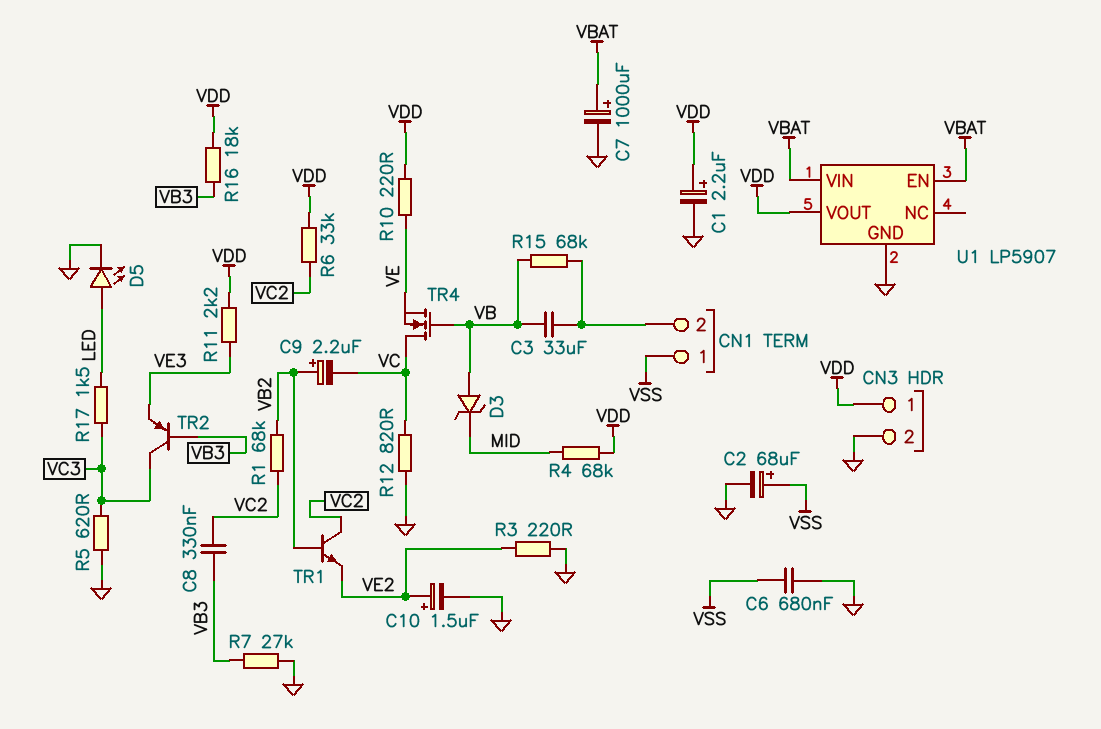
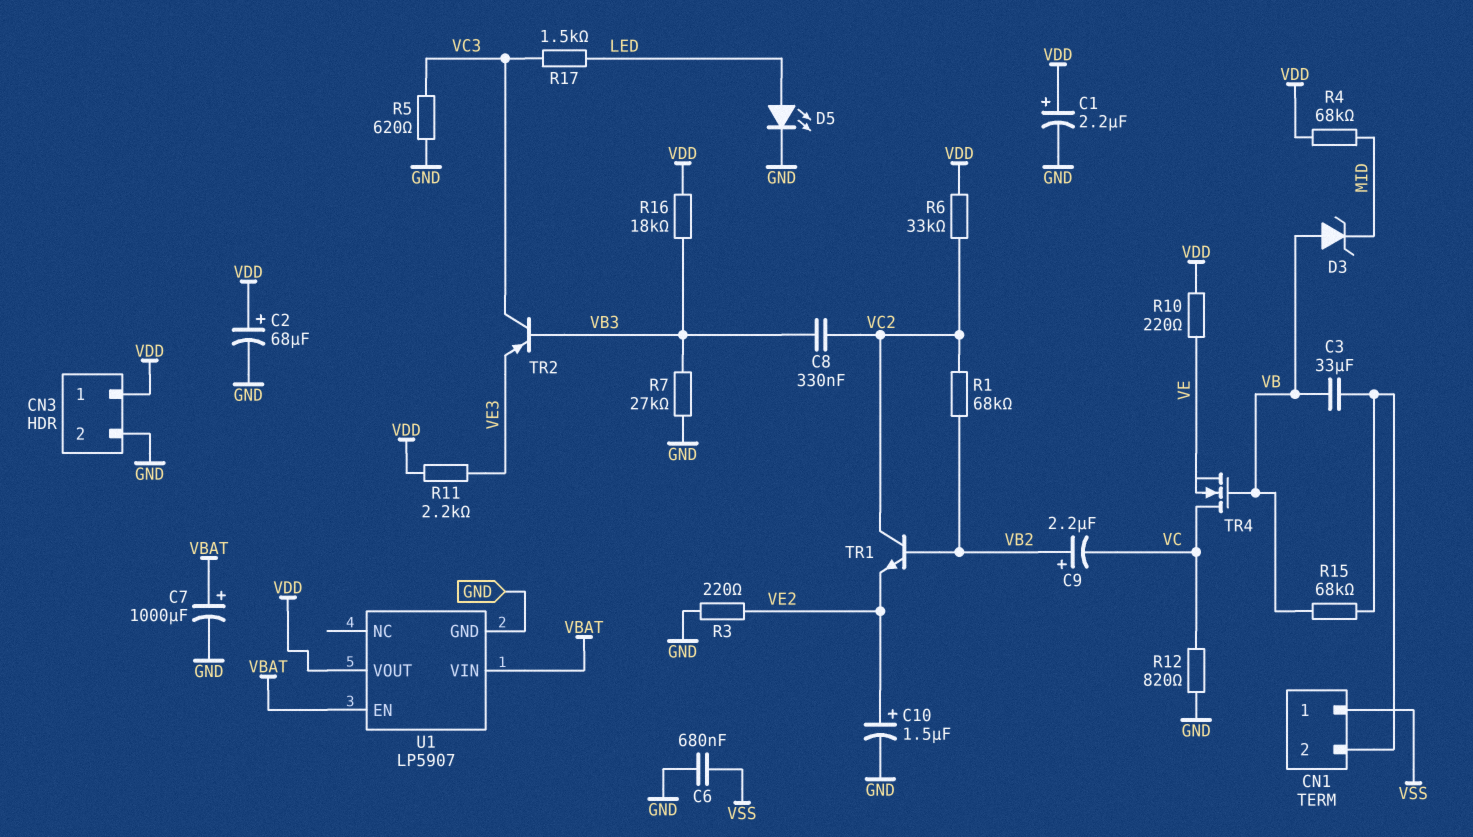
C2: 68uF (plus VSS, minus GND) -> 68uF (plus VDD, minus GND)

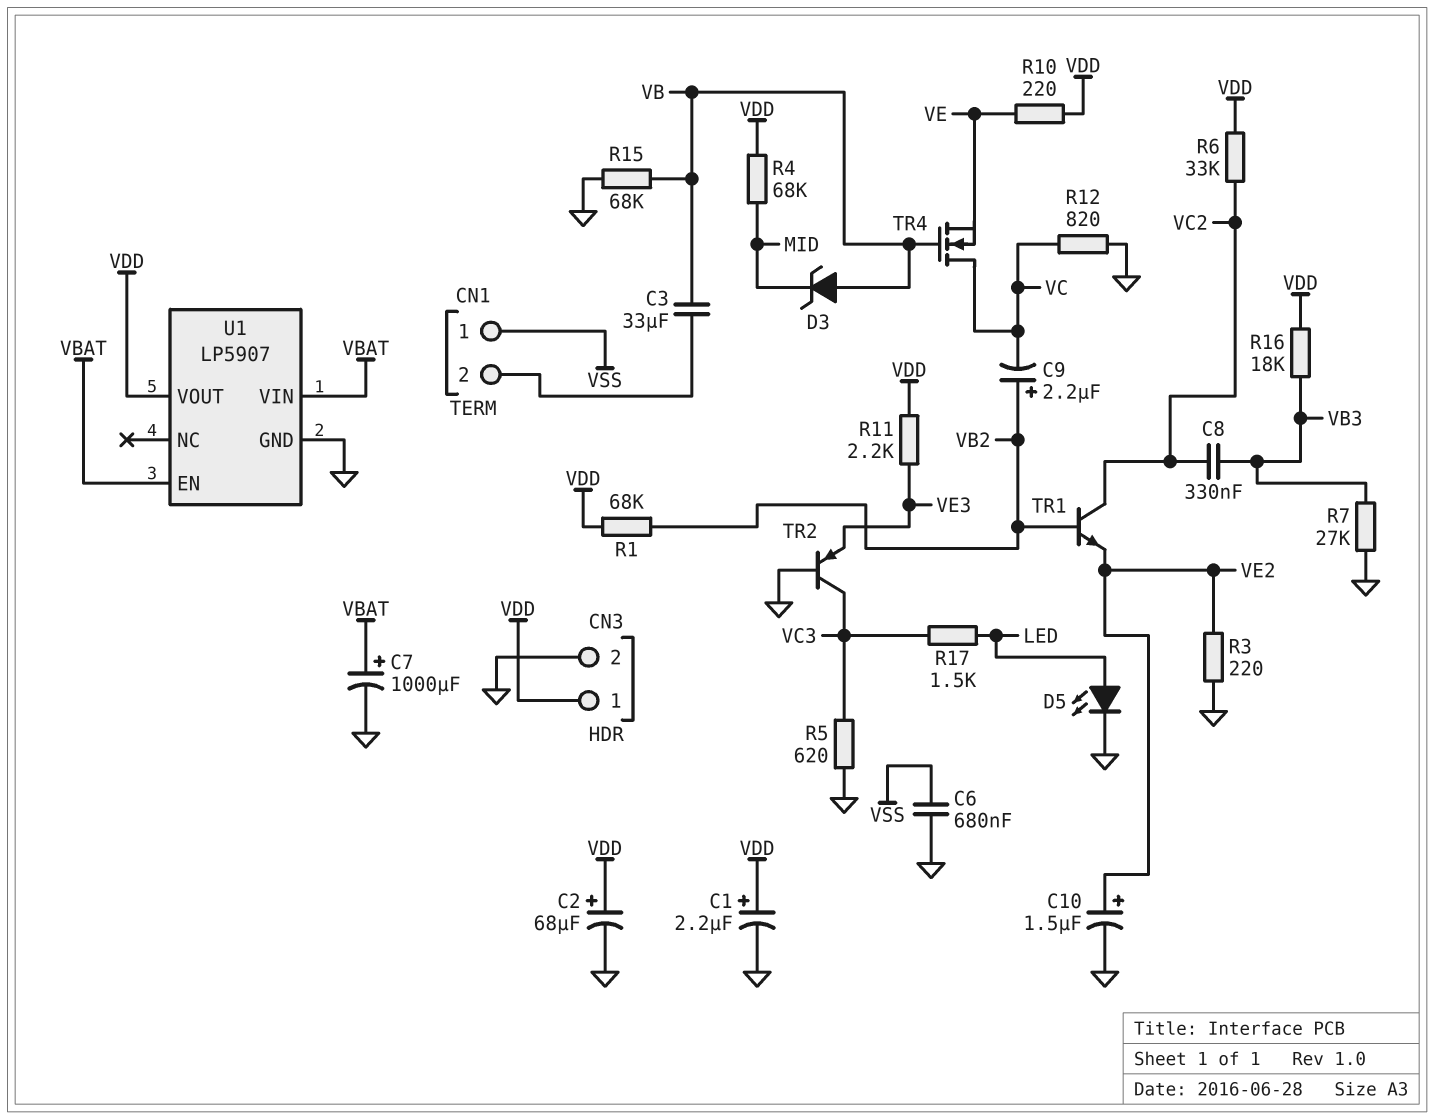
R1: 68k (VB2, VC2) -> 68k (VB2, VDD)
R15: 68k (CN1/2, VB) -> 68k (GND, VB)
TR2: PNP (B VB3, C VC3, E VE3) -> PNP (B GND, C VC3, E VE3)

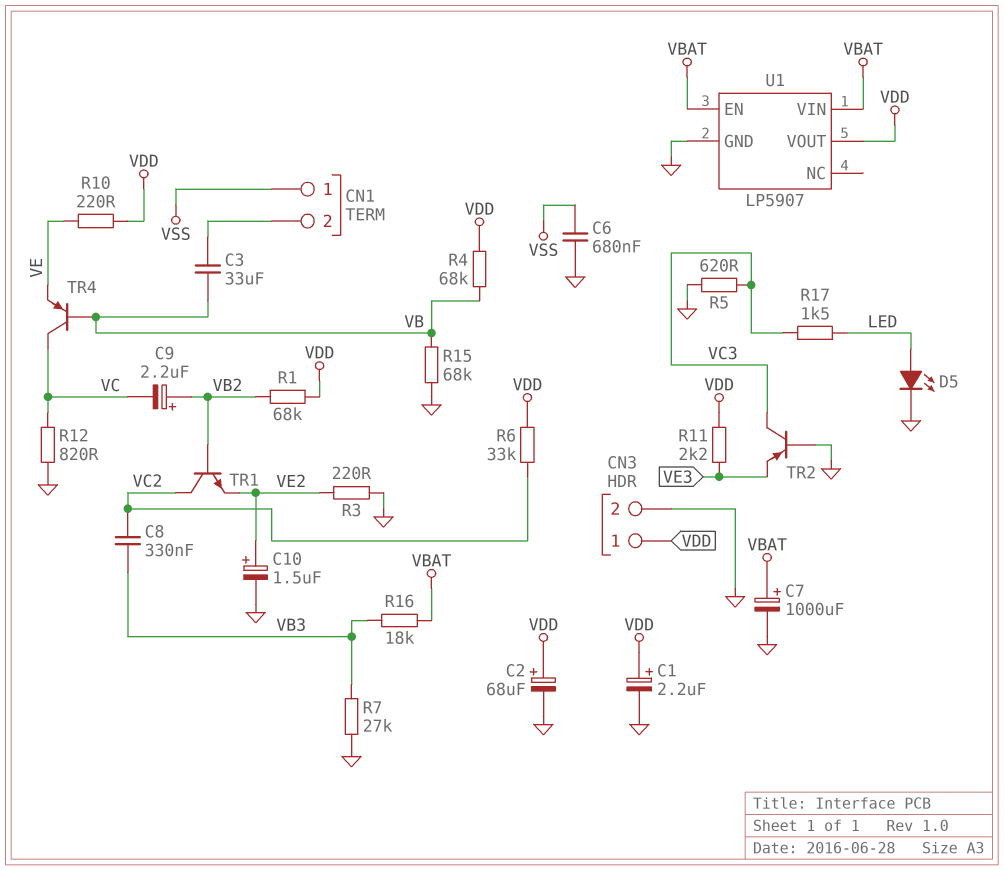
D3: zener (A VB, K MID) -> none
R4: 68k (MID, VDD) -> 68k (VB, VDD)
R16: 18k (VB3, VDD) -> 18k (VB3, VBAT)
TR4: NMOS (G VB, D VC, S VE) -> PNP (B VB, C VC, E VE)

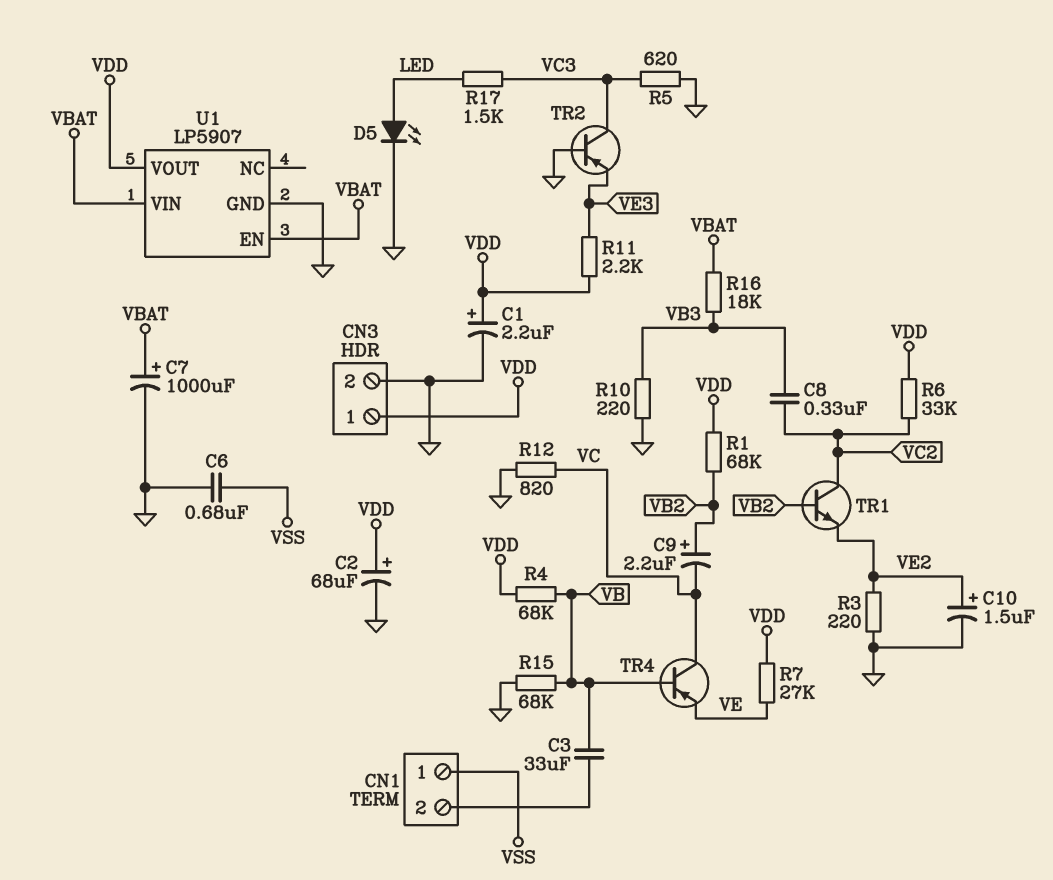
R7: 27k (GND, VB3) -> 27k (VDD, VE)
R10: 220 (VDD, VE) -> 220 (GND, VB3)

